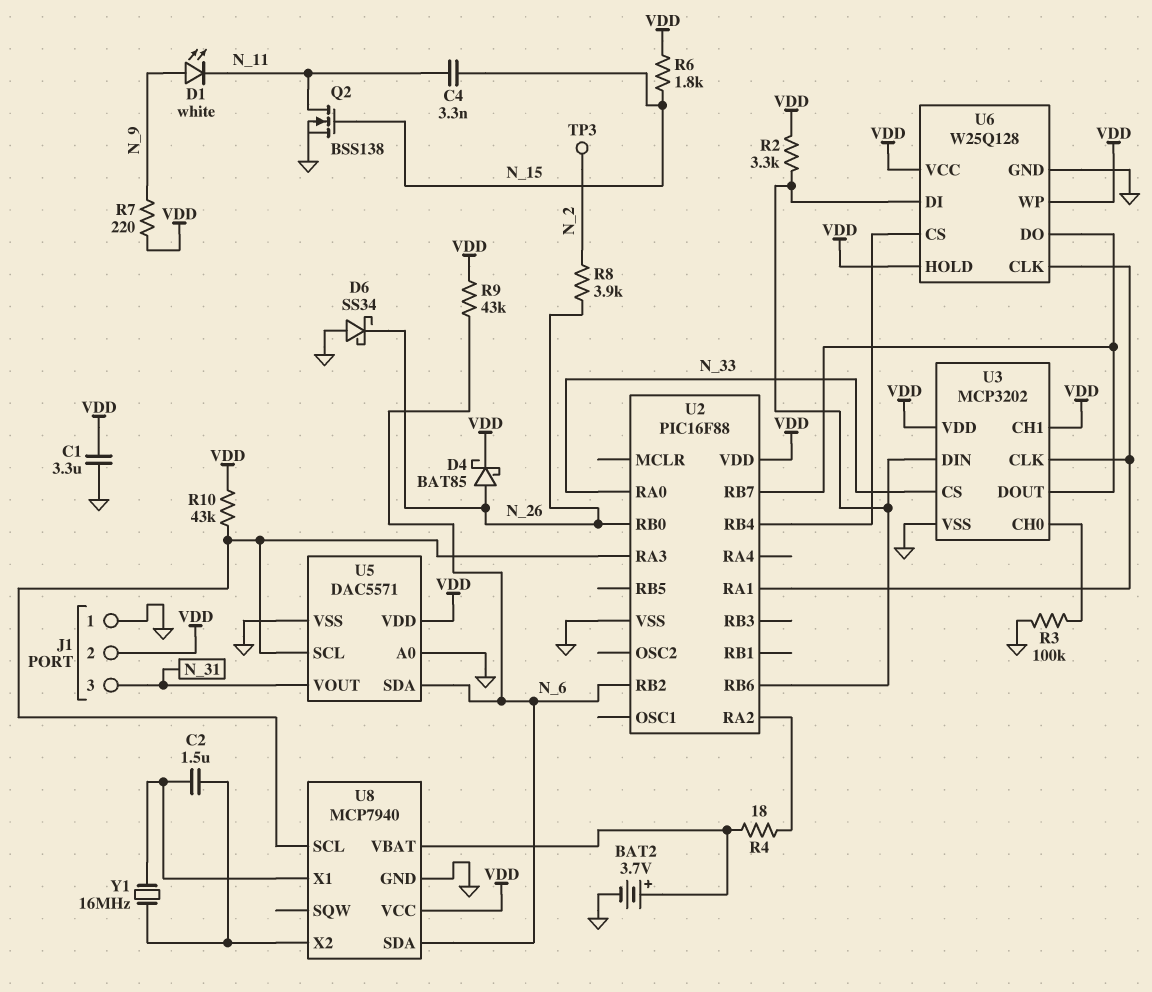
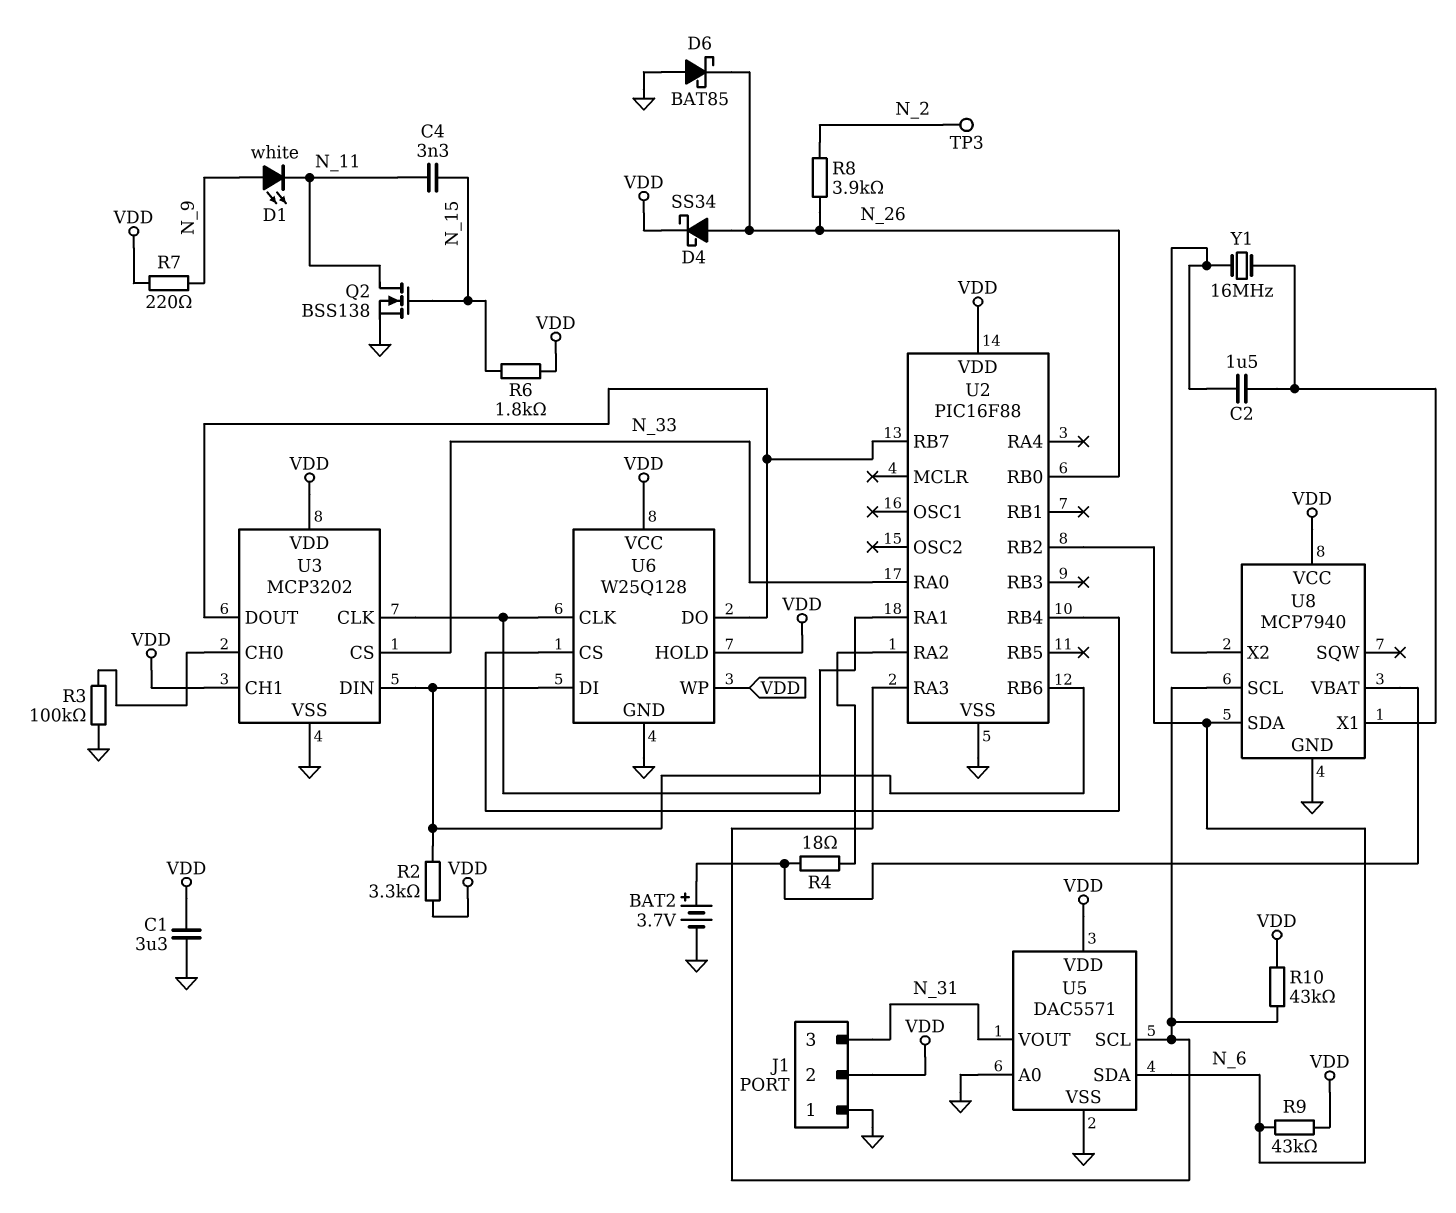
D4: schottky BAT85 (A N_26, K VDD) -> schottky SS34 (A N_26, K VDD)
D6: schottky SS34 (A GND, K N_26) -> schottky BAT85 (A GND, K N_26)

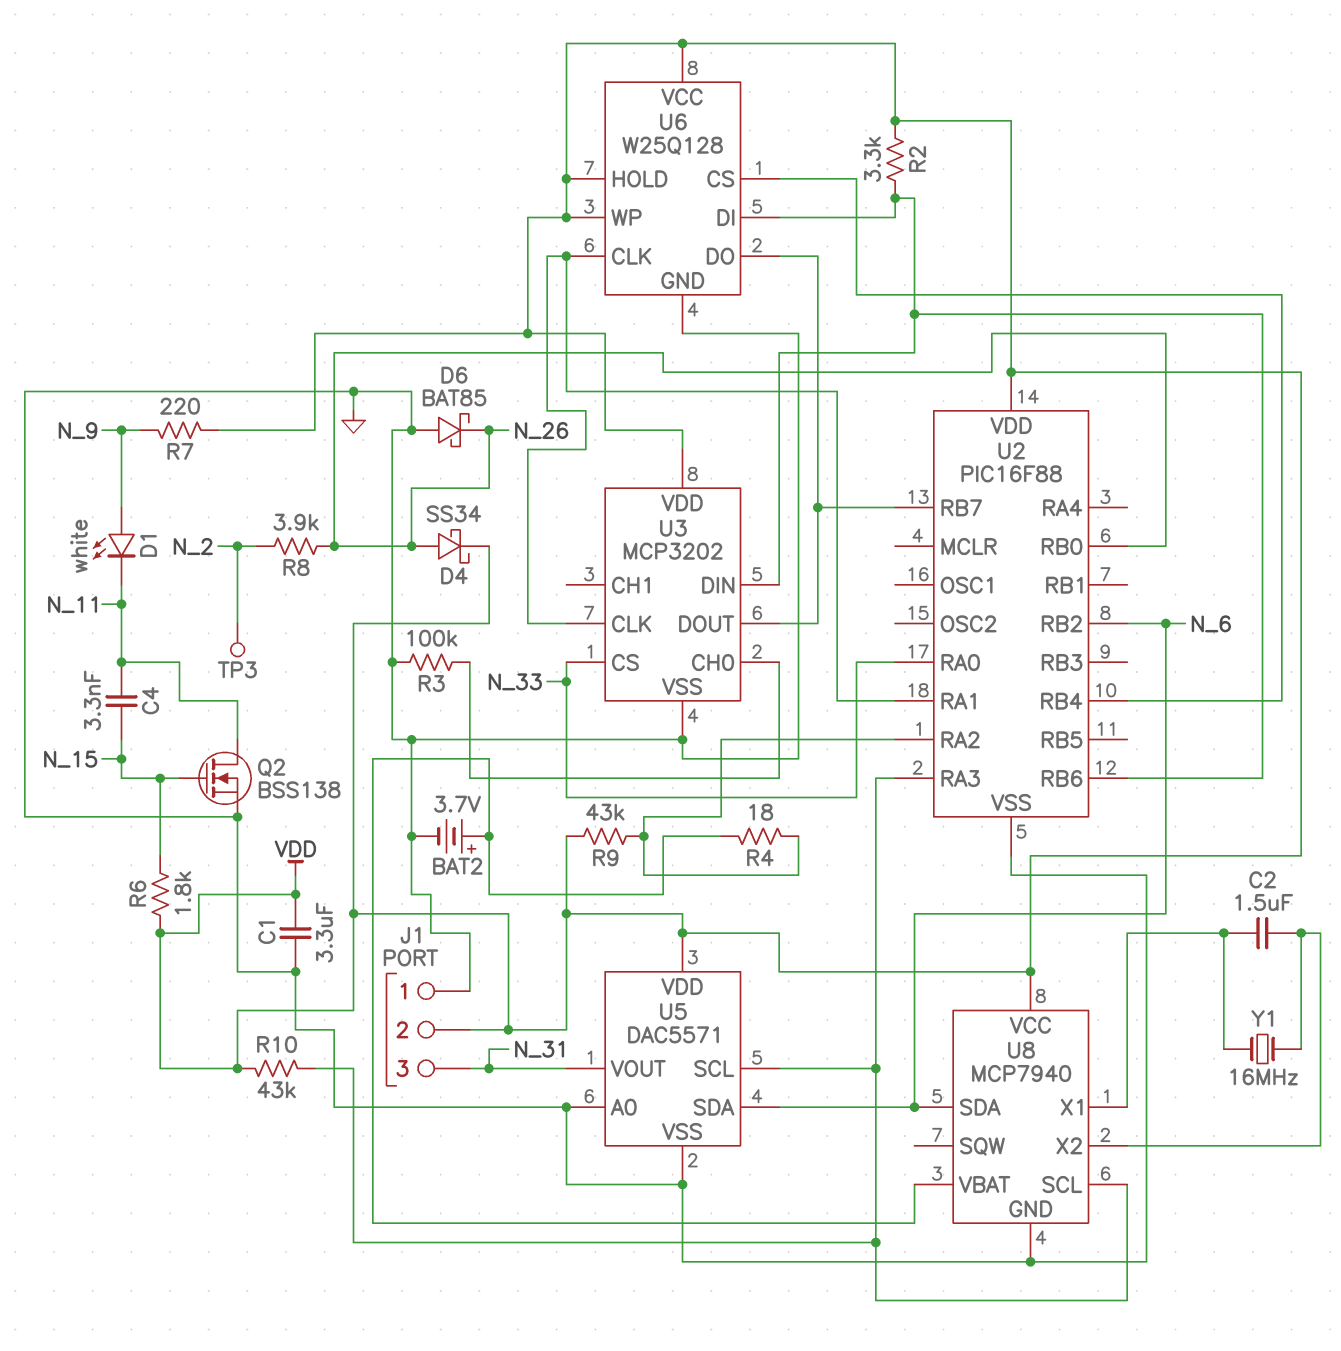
R9: 43k (N_6, VDD) -> 43k (U2/RA2, VDD)
U3 pin CH1: VDD -> none

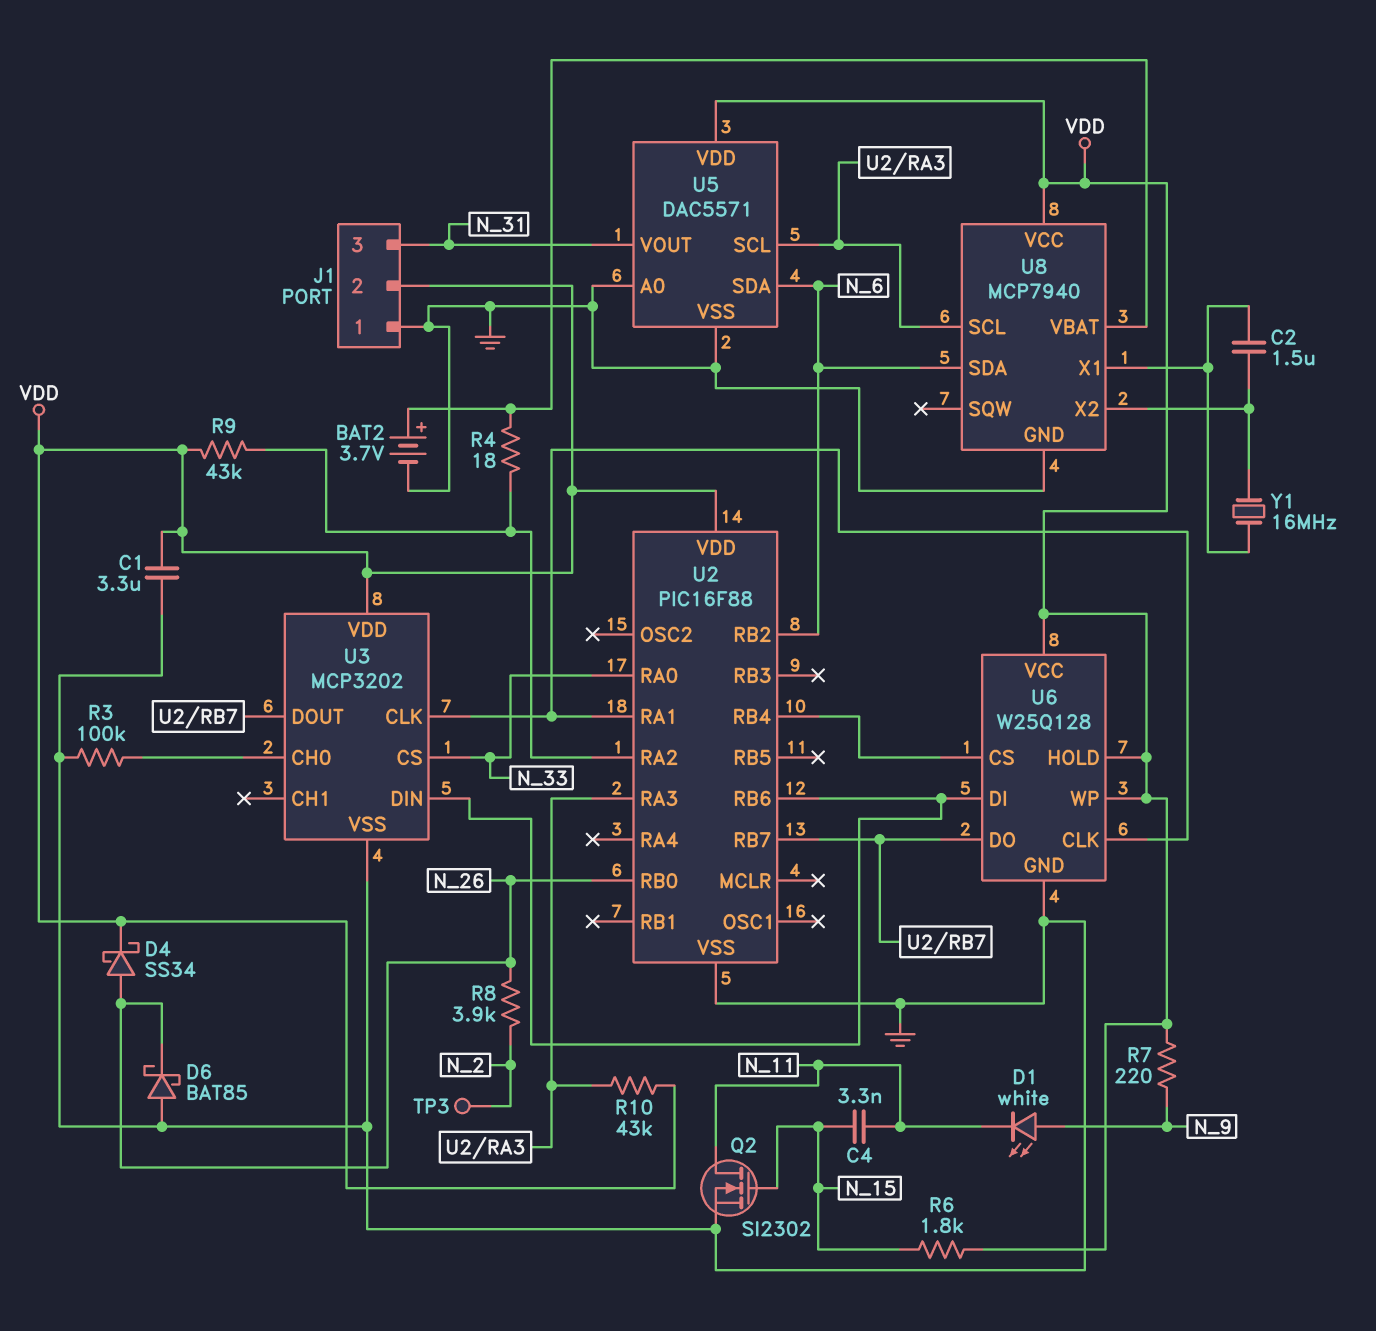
Q2: NMOS BSS138 (G N_15, D N_11, S GND) -> NMOS SI2302 (G N_15, D N_11, S GND)
R2: 3.3k (U2/RB6, VDD) -> none

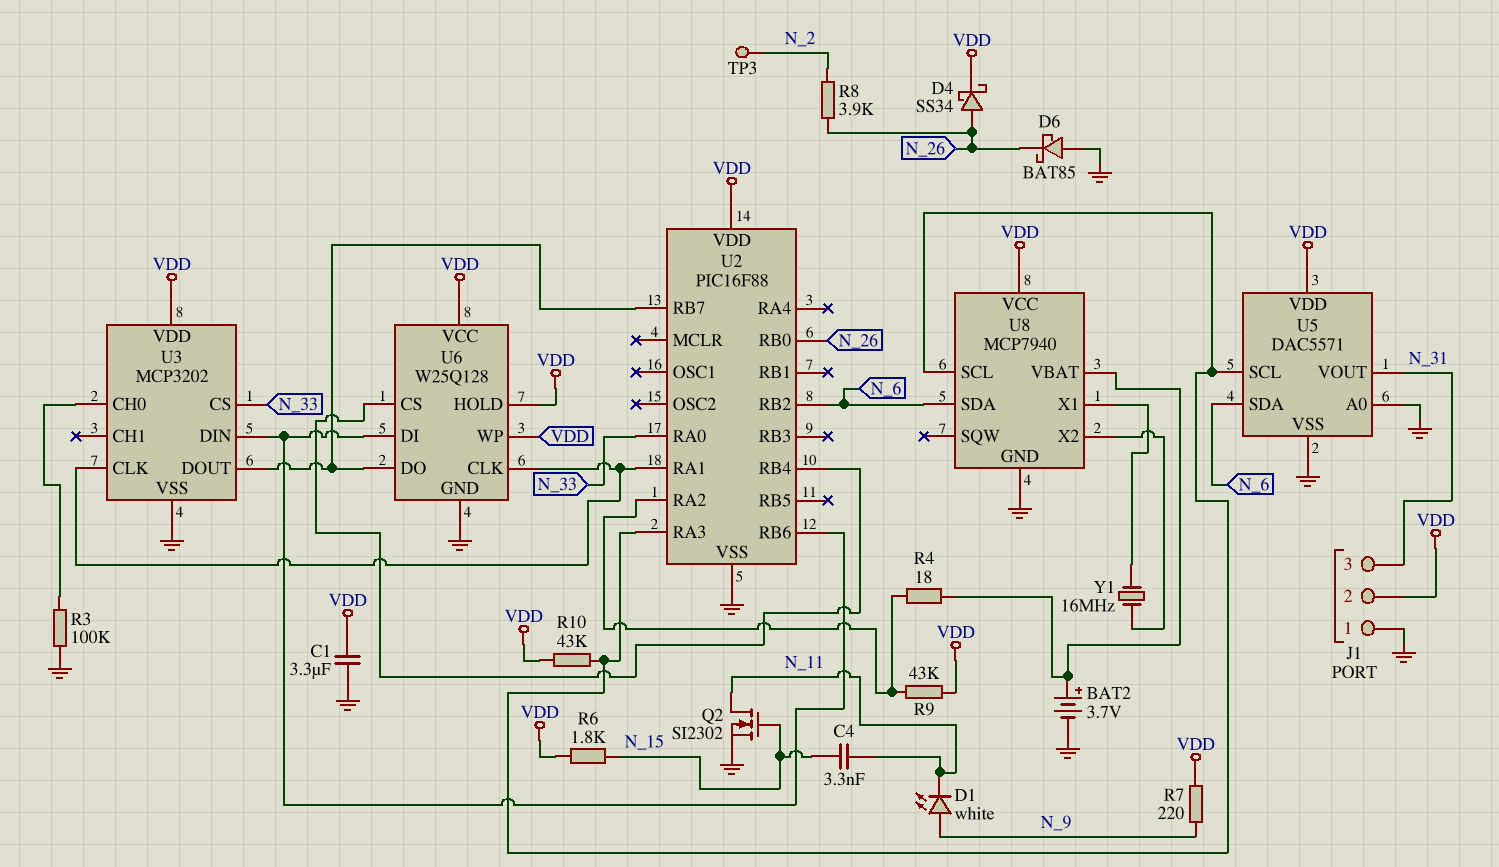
C2: 1.5uF (U8/X1, U8/X2) -> none

